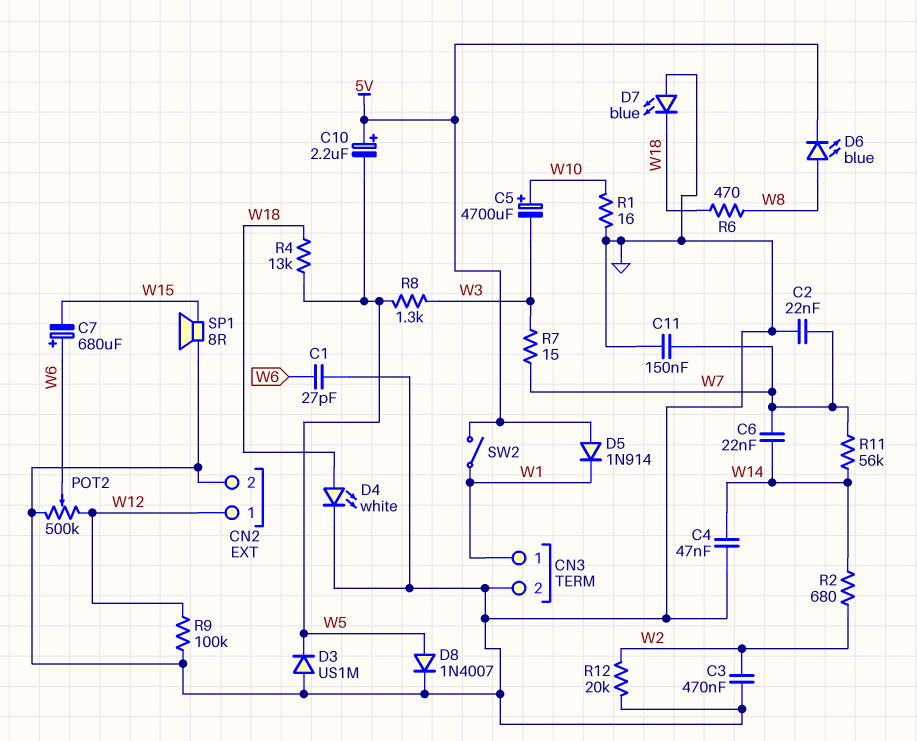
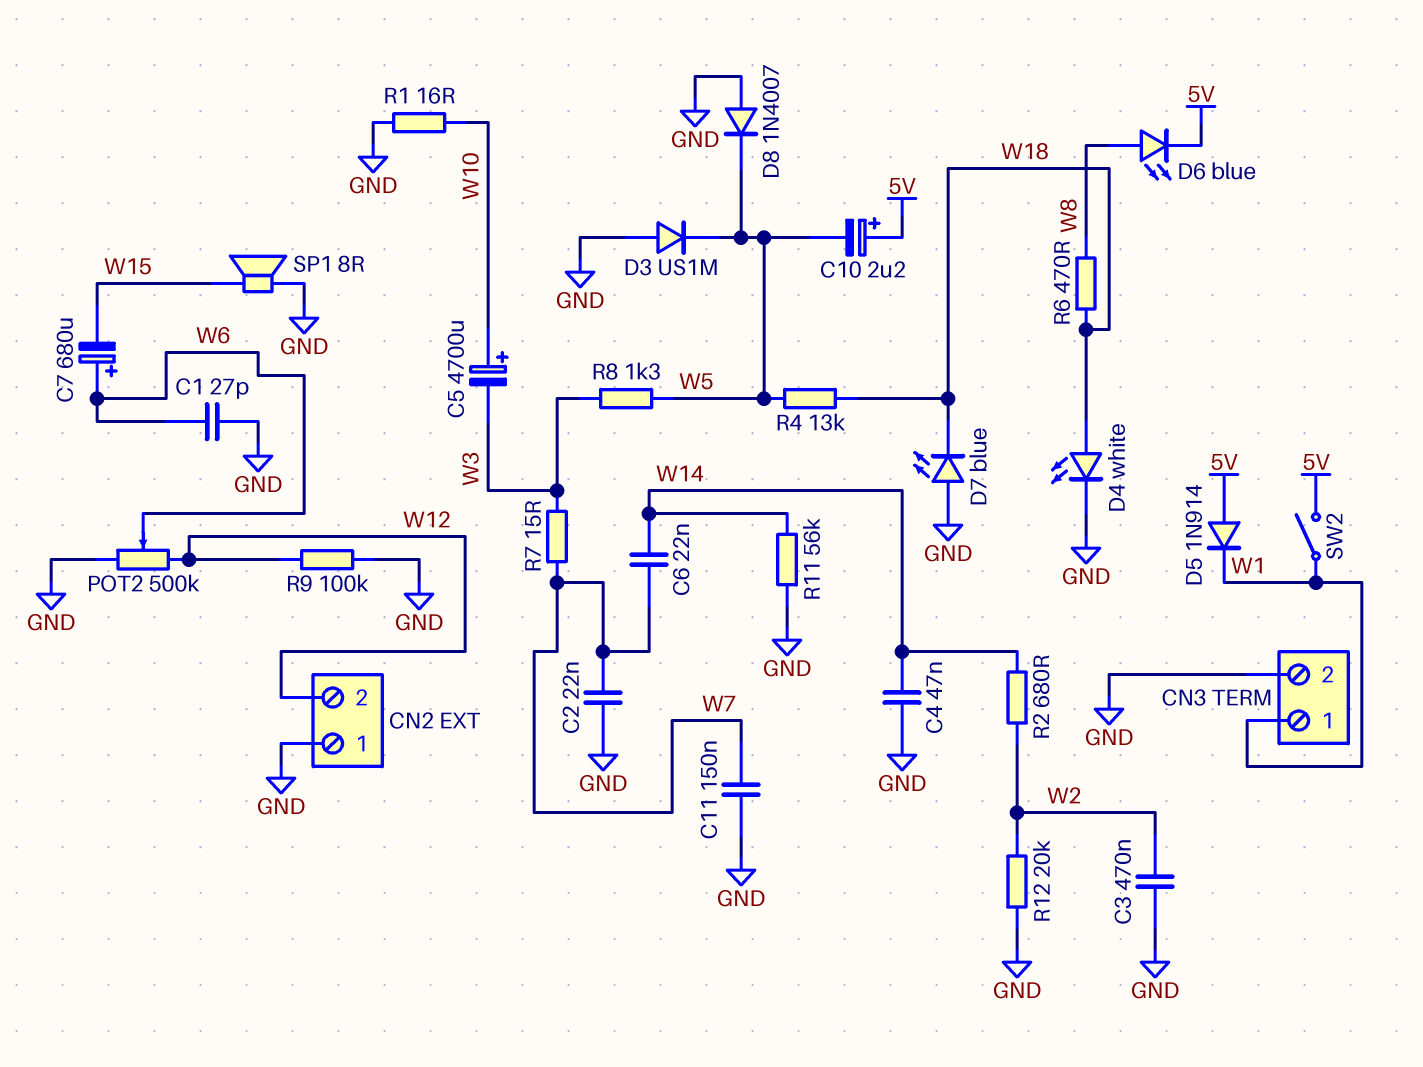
CN2 pin 1: W12 -> GND
CN2 pin 2: GND -> W12
D8: diode 1N4007 (A W5, K GND) -> diode 1N4007 (A GND, K W5)
R11: 56k (W7, W14) -> 56k (GND, W14)

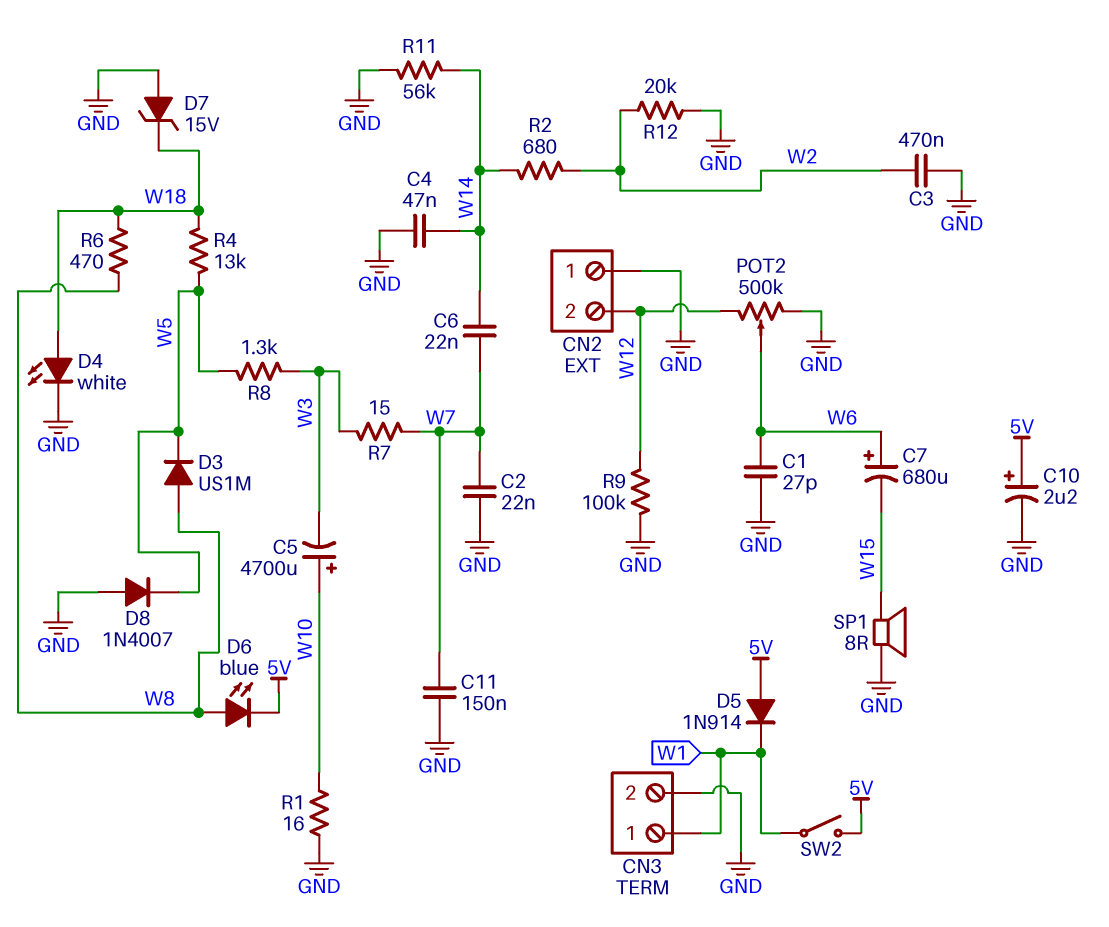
C10: 2.2uF (plus 5V, minus W5) -> 2.2uF (plus 5V, minus GND)
D3: diode US1M (A GND, K W5) -> diode US1M (A W8, K W5)
D7: LED blue (A GND, K W18) -> zener 15V (A GND, K W18)

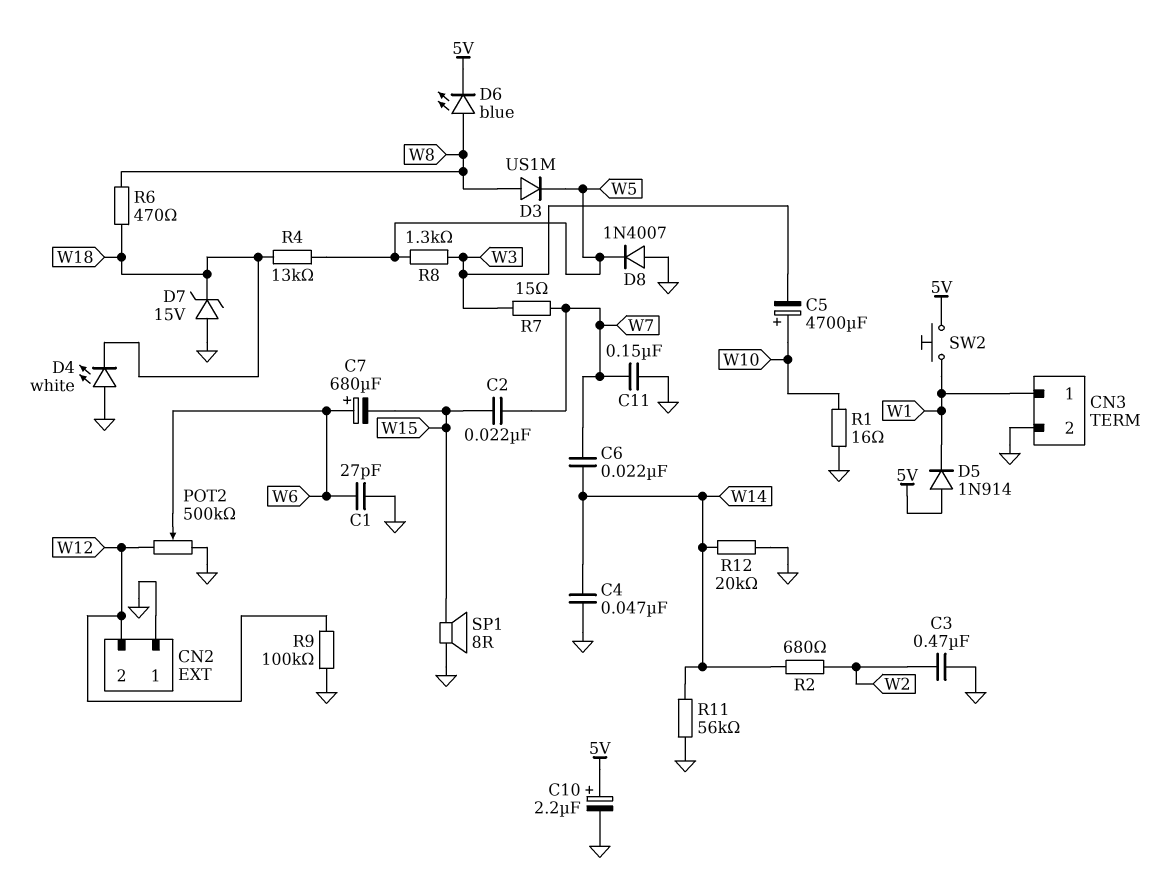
C2: 22nF (GND, W7) -> 22nF (W7, W15)
D4: LED white (A W18, K GND) -> LED white (A GND, K W18)
R12: 20k (GND, W2) -> 20k (GND, W14)
SW2: switch (5V, W1) -> button (5V, W1)

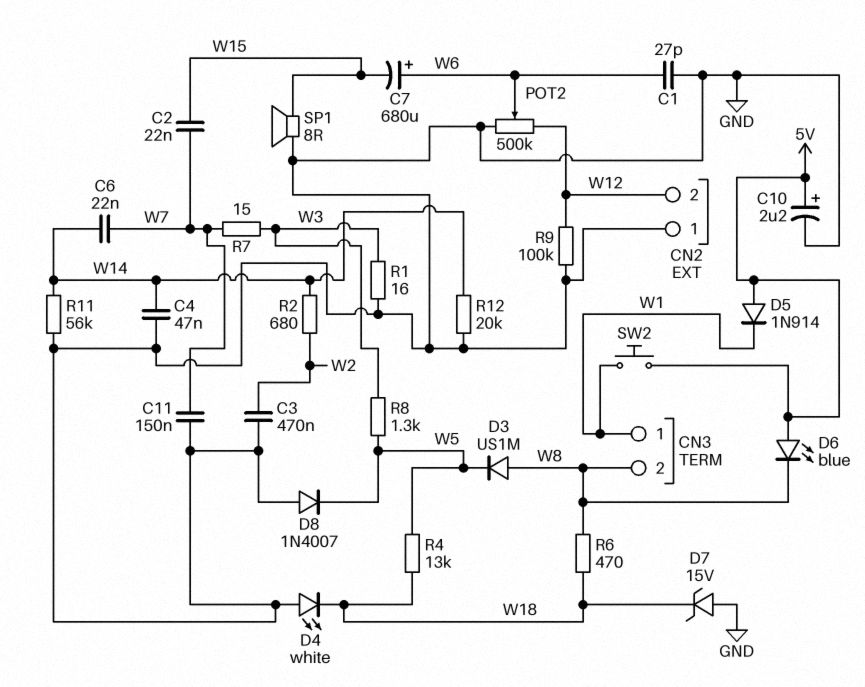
C5: 4700uF (plus W10, minus W3) -> none
CN3 pin 2: GND -> W8
D6: LED blue (A W8, K 5V) -> LED blue (A 5V, K W8)
R1: 16 (GND, W10) -> 16 (GND, W3)

